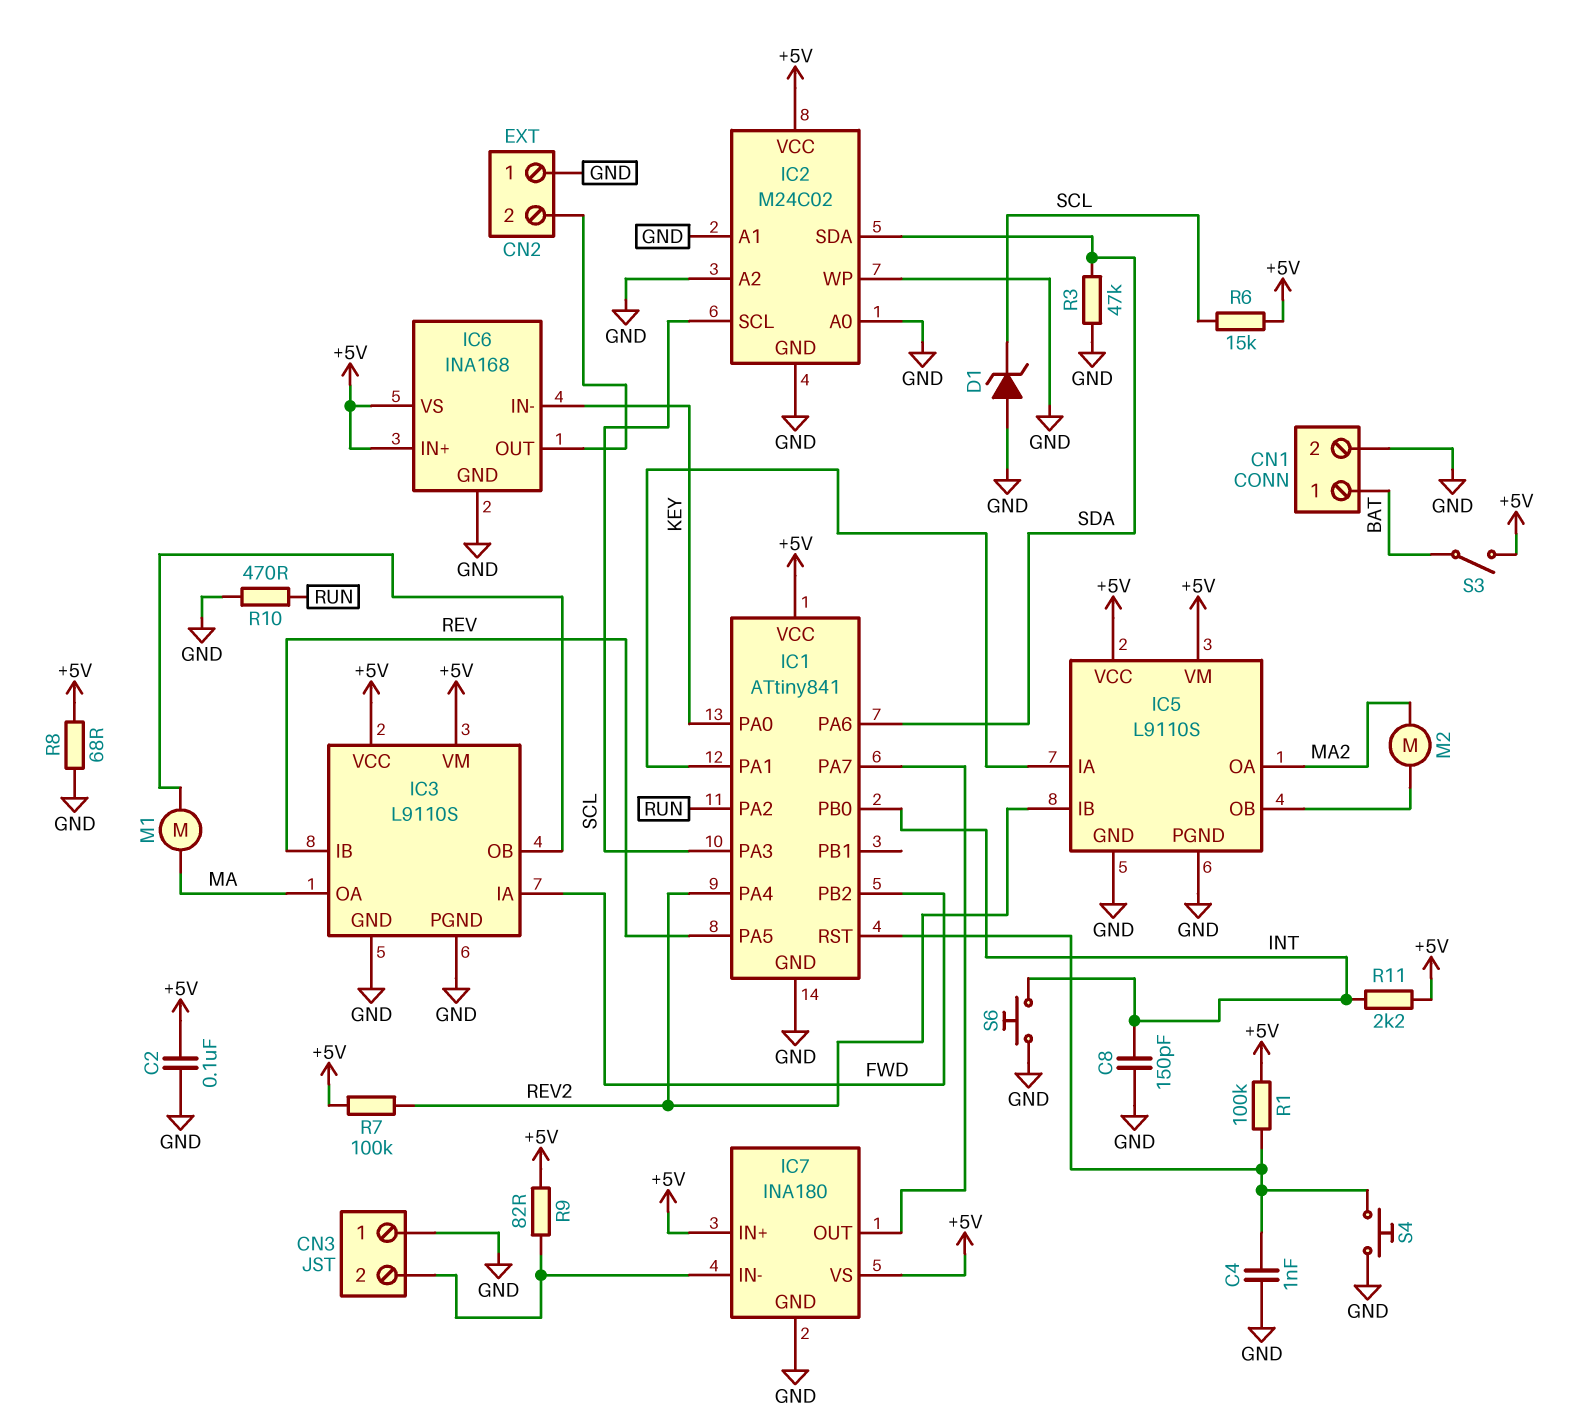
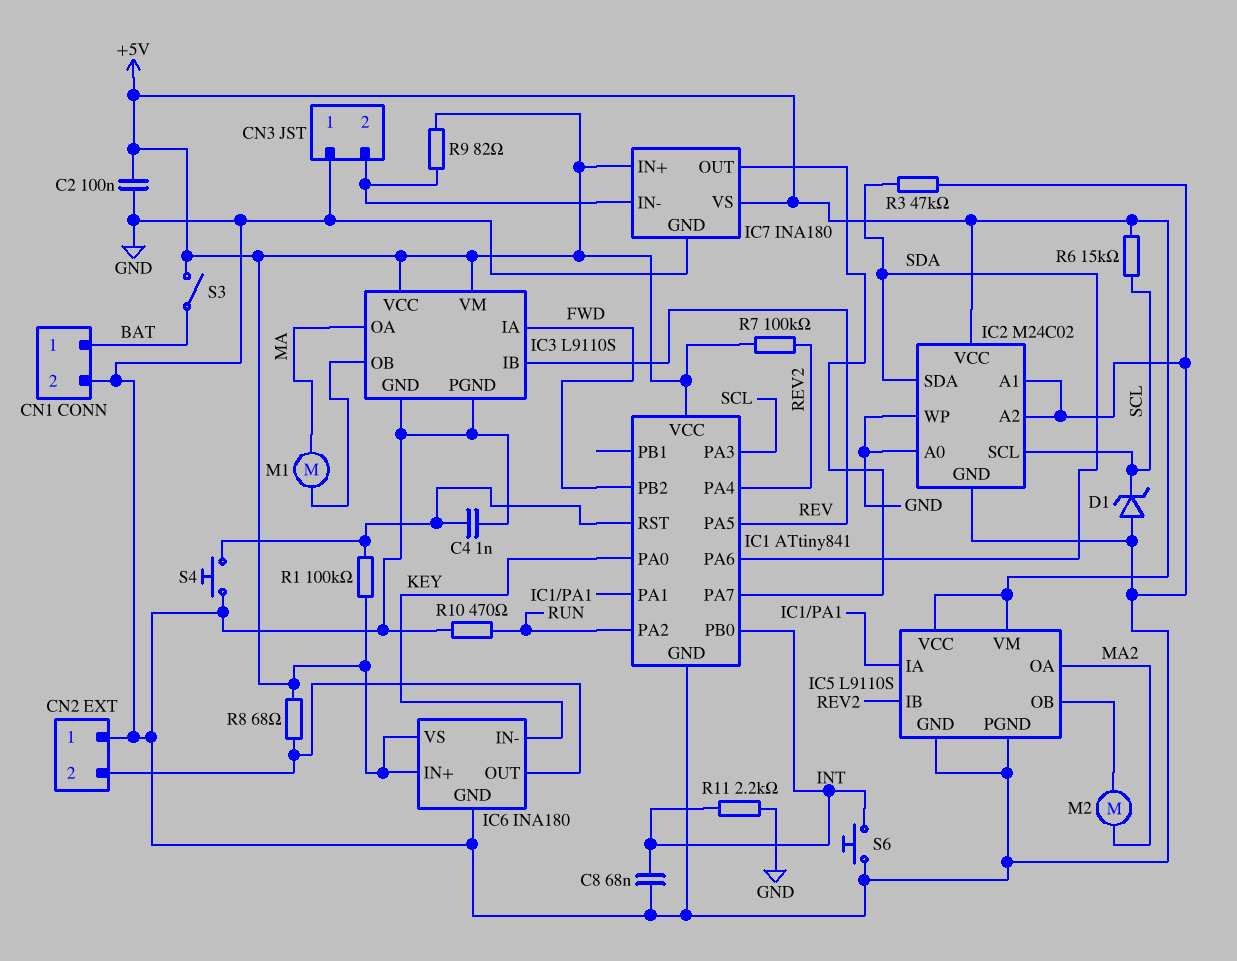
C8: 150pF (GND, INT) -> 68nF (GND, INT)
IC6: INA168 -> INA180
R8: 68 (+5V, GND) -> 68 (+5V, CN2/2)
R11: 2.2k (+5V, INT) -> 2.2k (GND, INT)

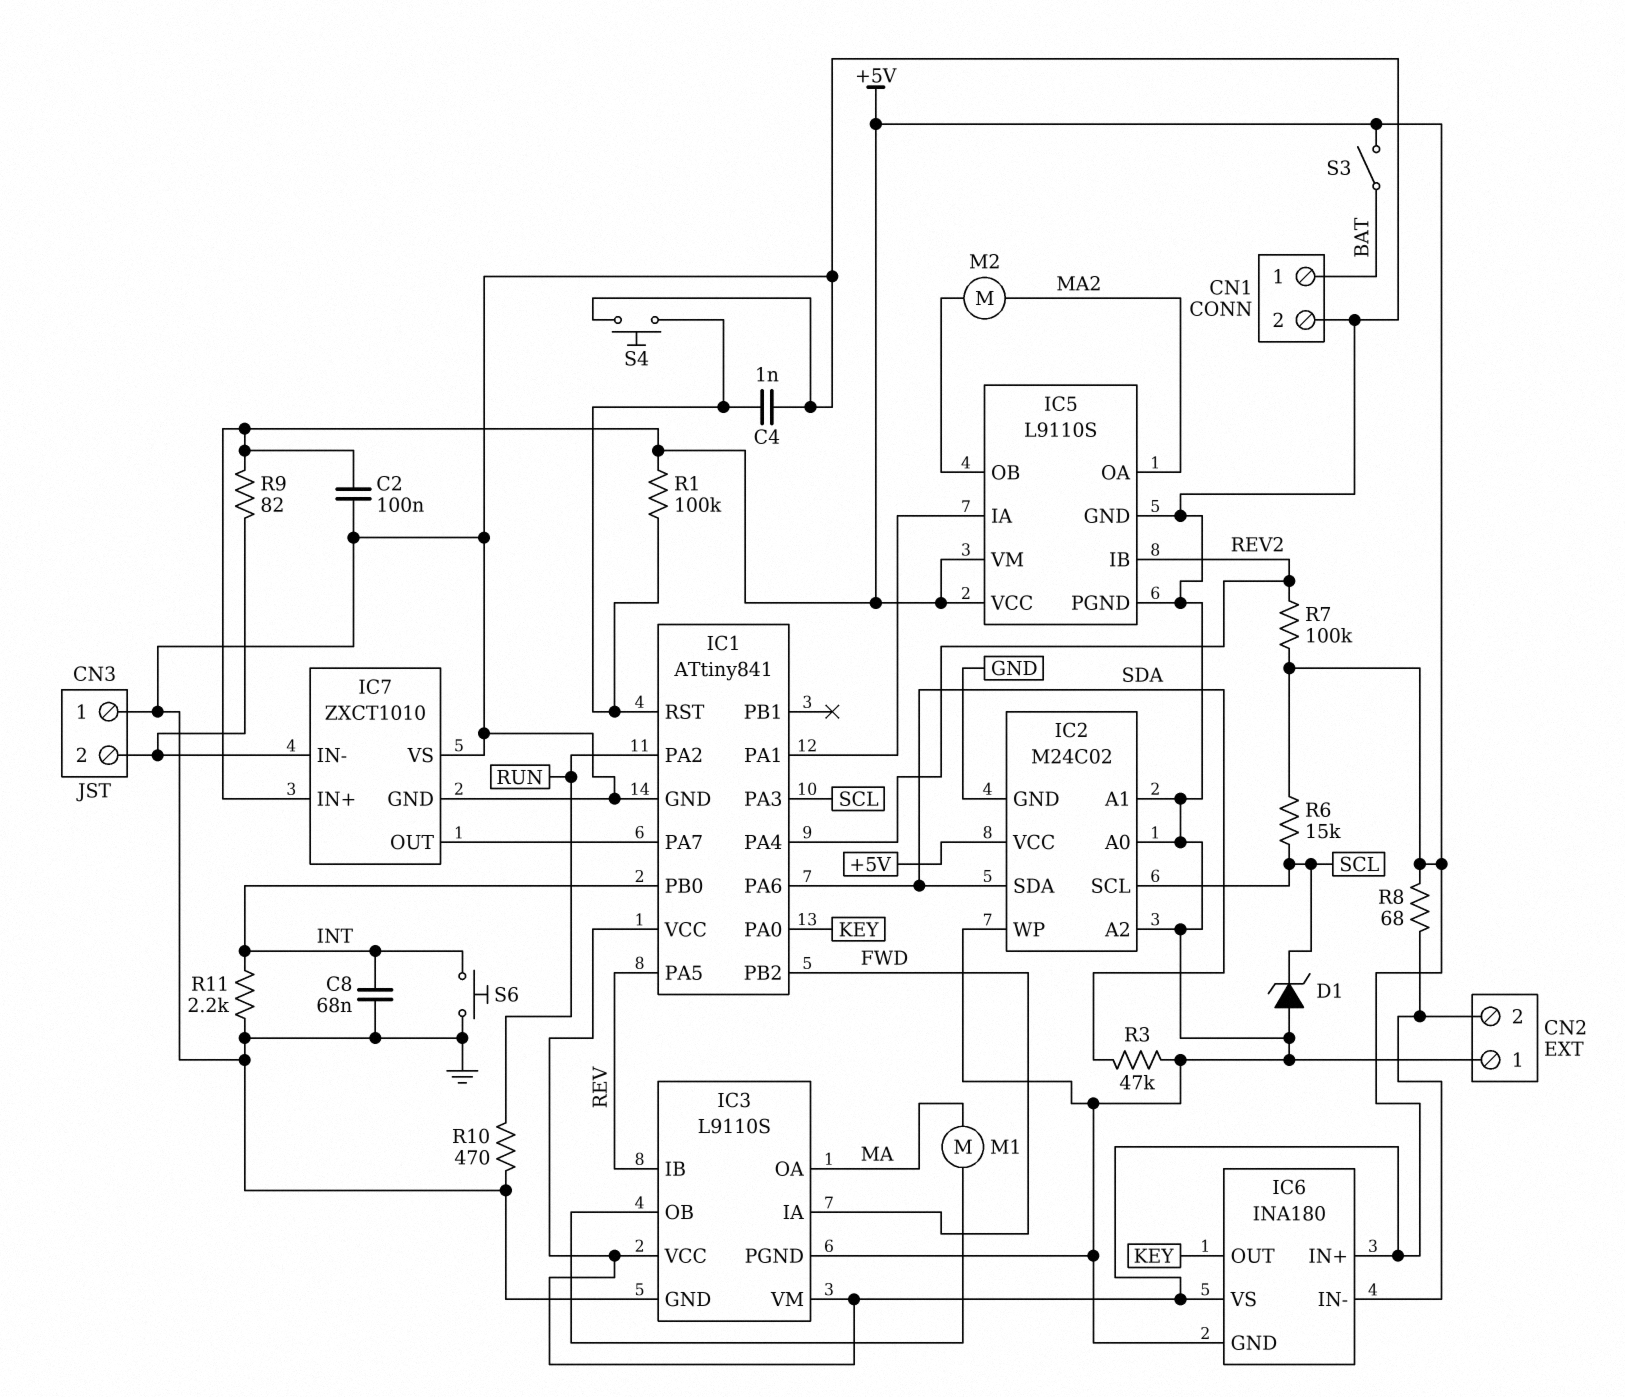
IC6 pin IN-: KEY -> CN2/2
IC6 pin OUT: CN2/2 -> KEY
IC7: INA180 -> ZXCT1010
IC7 pin VS: +5V -> GND

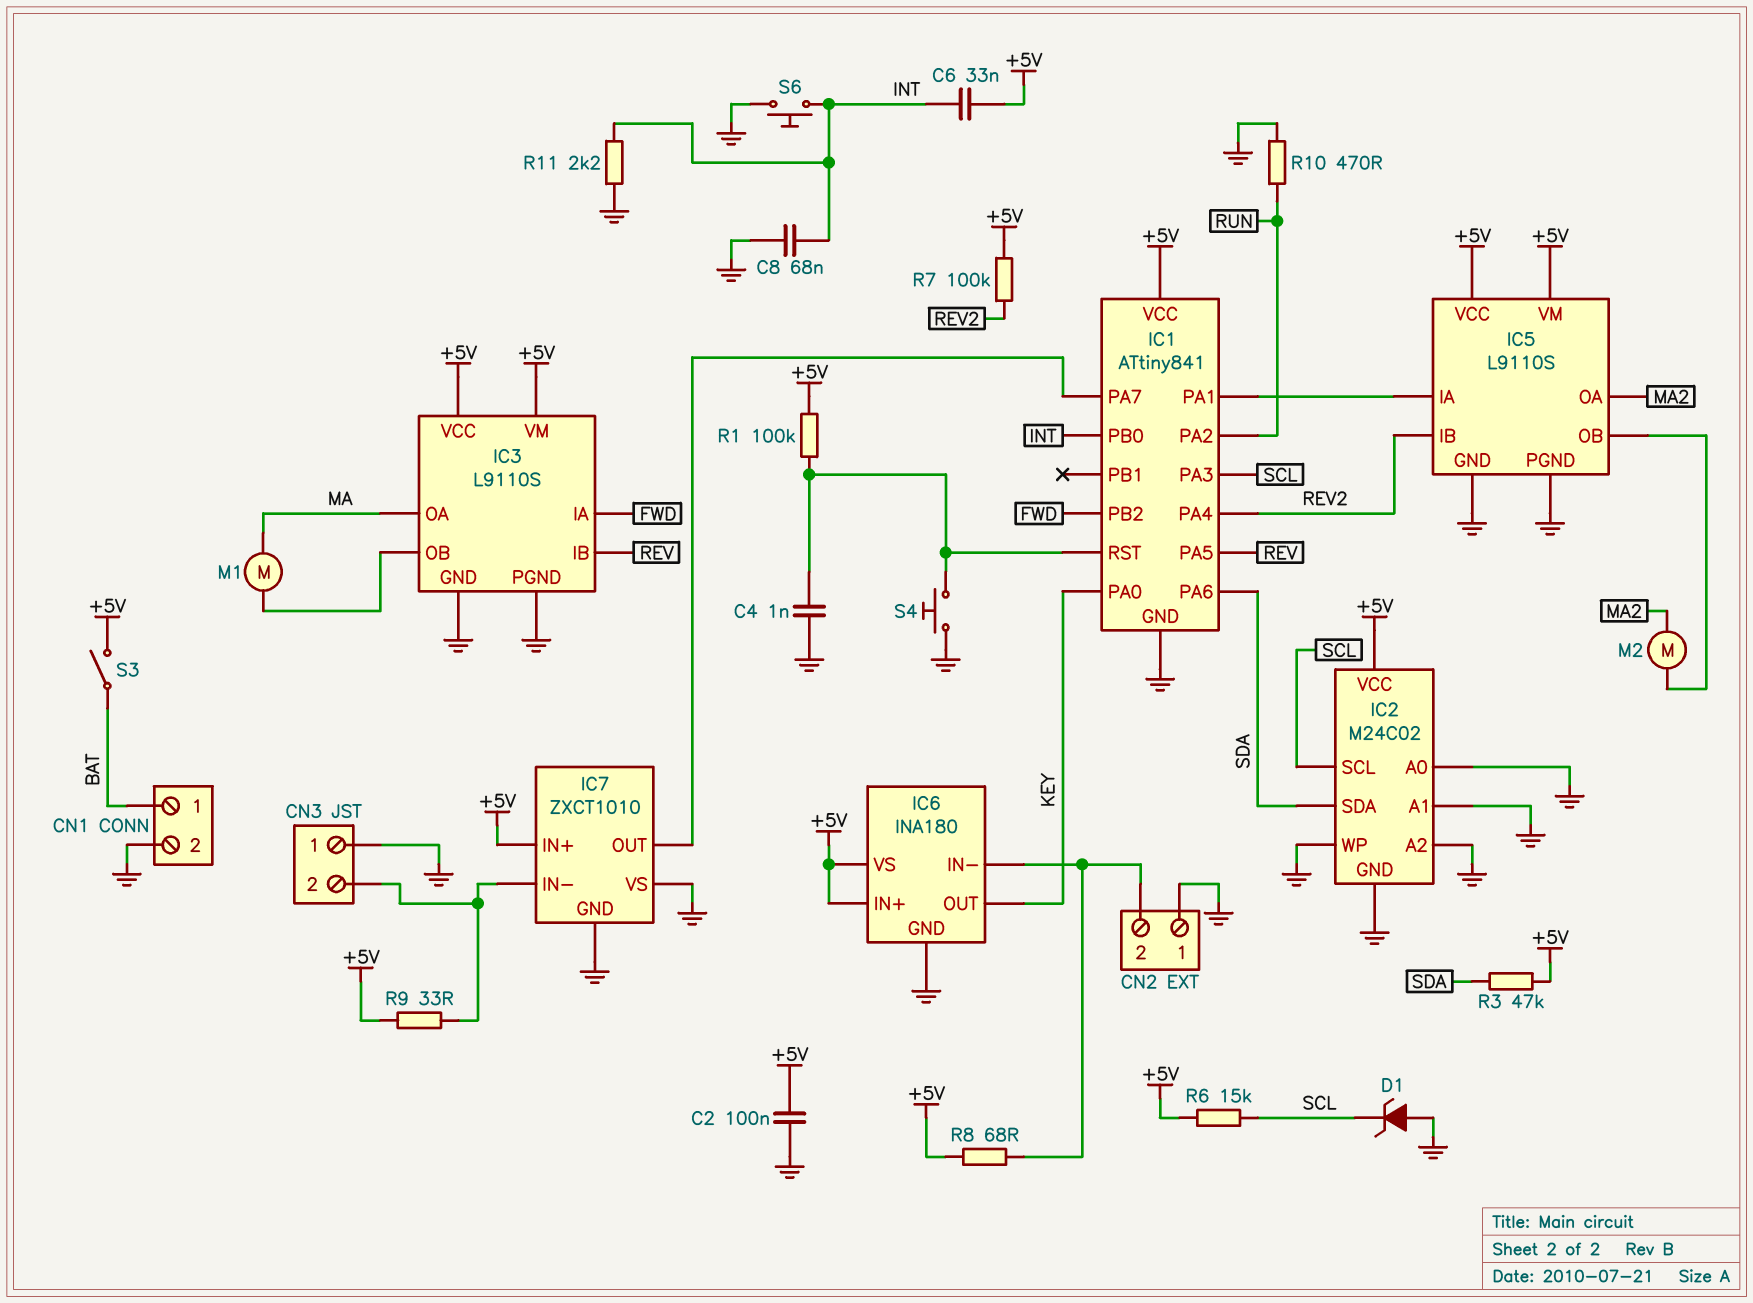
C6: none -> 33nF (+5V, INT)
R3: 47k (GND, SDA) -> 47k (+5V, SDA)
R9: 82 (+5V, CN3/2) -> 33 (+5V, CN3/2)

